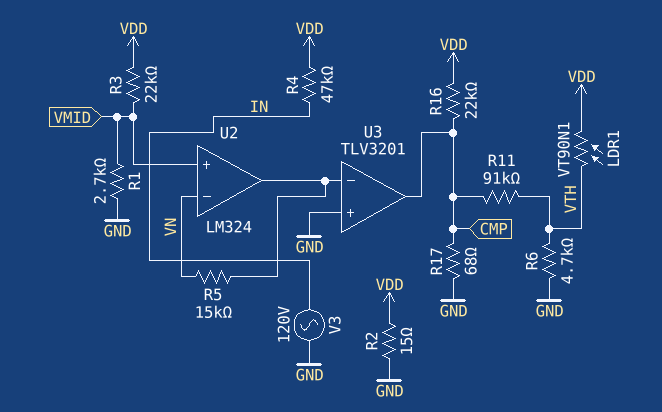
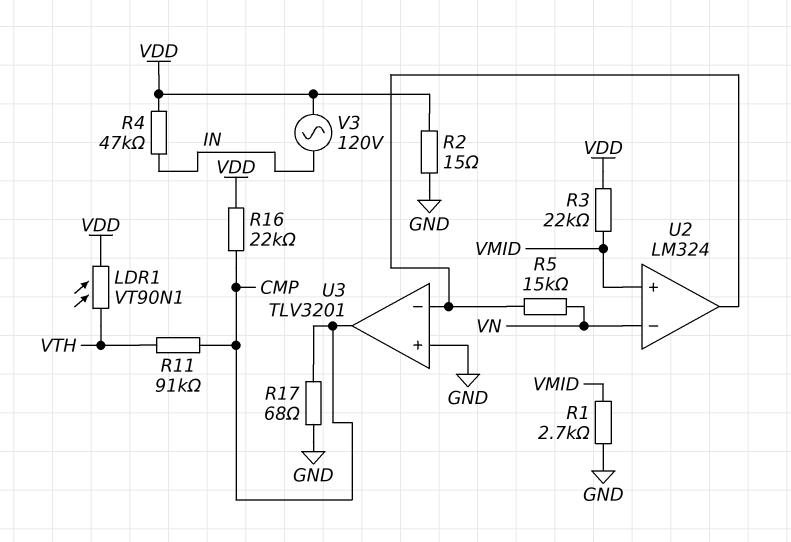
R6: 4.7k (GND, VTH) -> none
V3: AC 120V (GND, IN) -> AC 120V (IN, VDD)

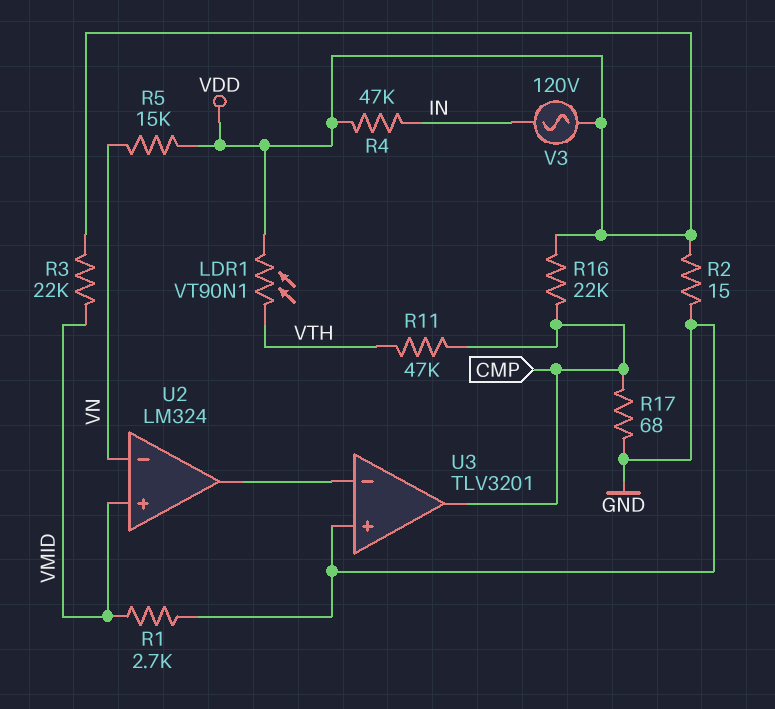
R5: 15k (U2/out, VN) -> 15k (VDD, VN)
R11: 91k (CMP, VTH) -> 47k (CMP, VTH)

